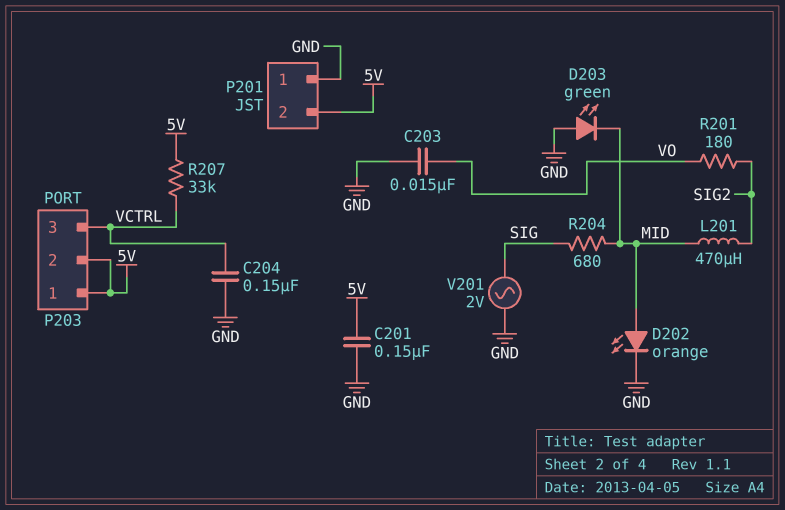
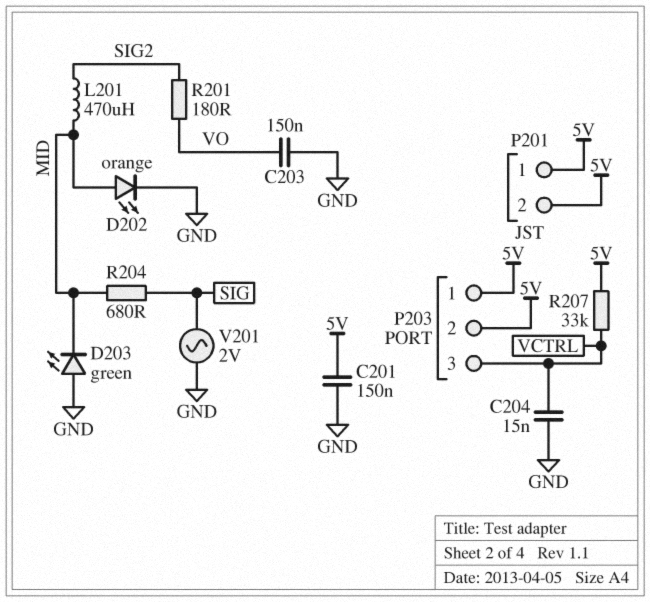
C203: 15nF (GND, VO) -> 150nF (GND, VO)
C204: 150nF (GND, VCTRL) -> 15nF (GND, VCTRL)
P201 pin 1: GND -> 5V

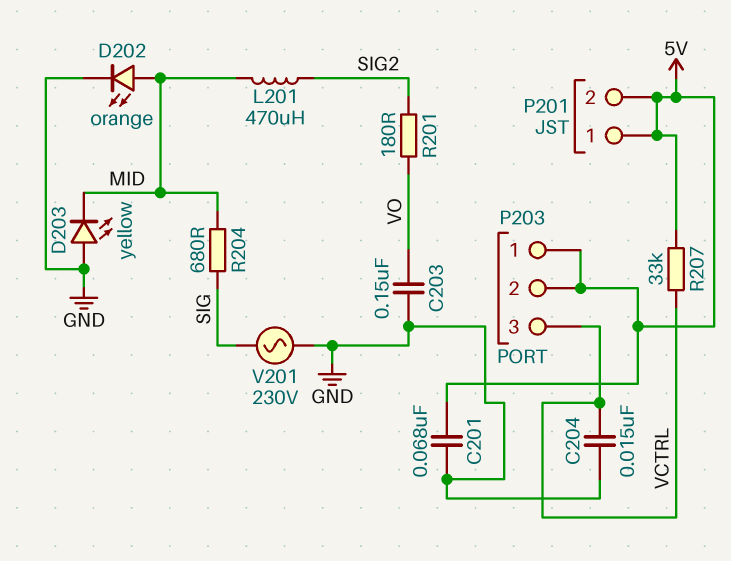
C201: 150nF (5V, GND) -> 68nF (5V, GND)
D203: LED green (A GND, K MID) -> LED yellow (A GND, K MID)
V201: AC 2V (GND, SIG) -> AC 230V (GND, SIG)

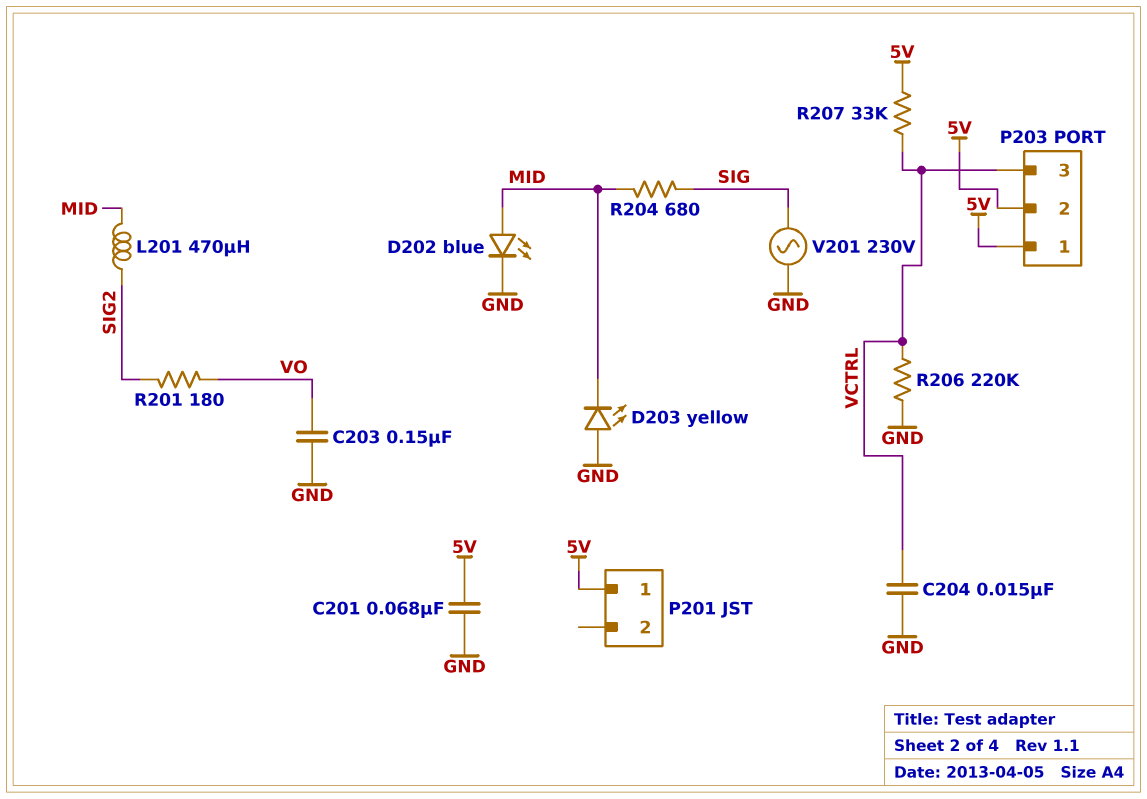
D202: LED orange (A MID, K GND) -> LED blue (A MID, K GND)
P201 pin 2: 5V -> none
R206: none -> 220k (GND, VCTRL)

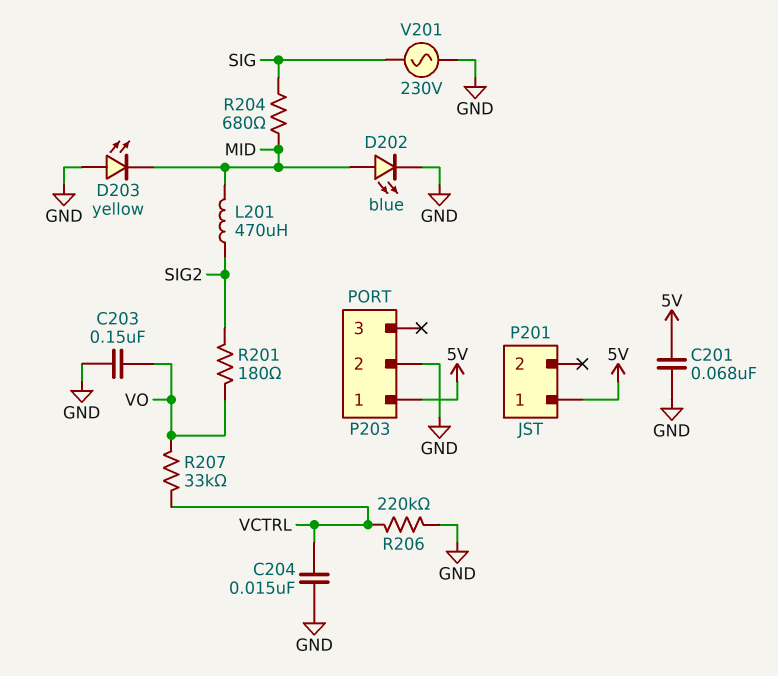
P203 pin 2: 5V -> GND
P203 pin 3: VCTRL -> none
R207: 33k (5V, VCTRL) -> 33k (VCTRL, VO)

